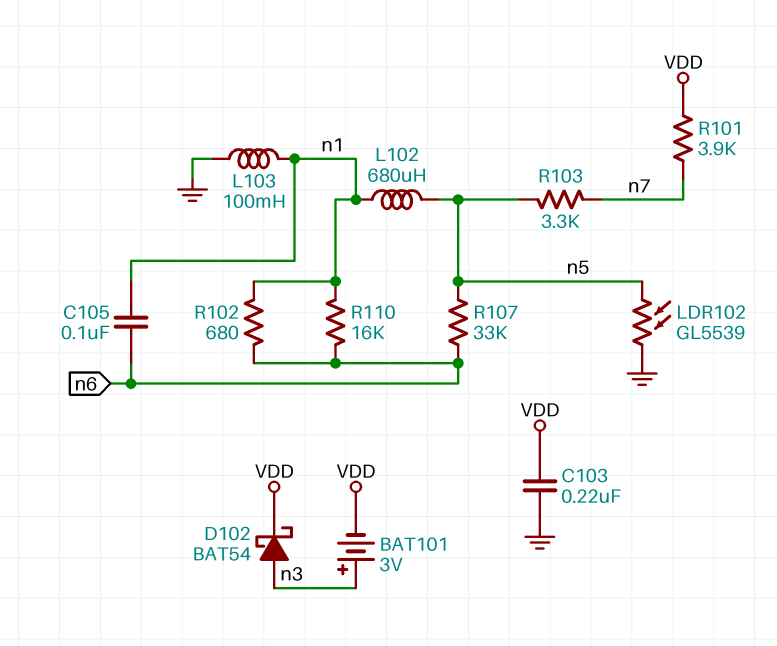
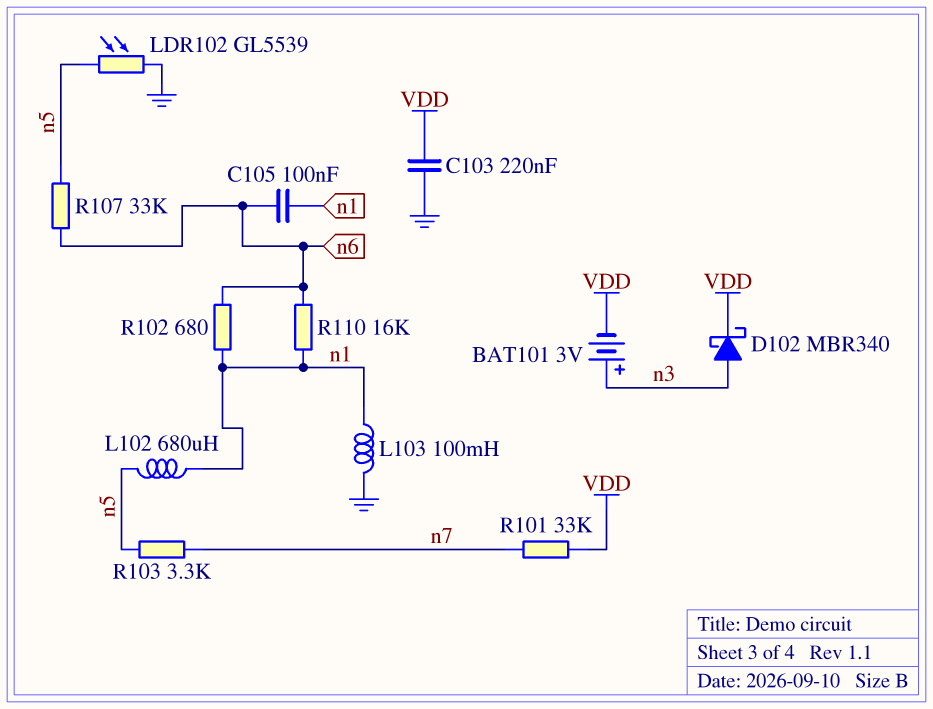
D102: schottky BAT54 (A n3, K VDD) -> schottky MBR340 (A n3, K VDD)
R101: 3.9k (VDD, n7) -> 33k (VDD, n7)

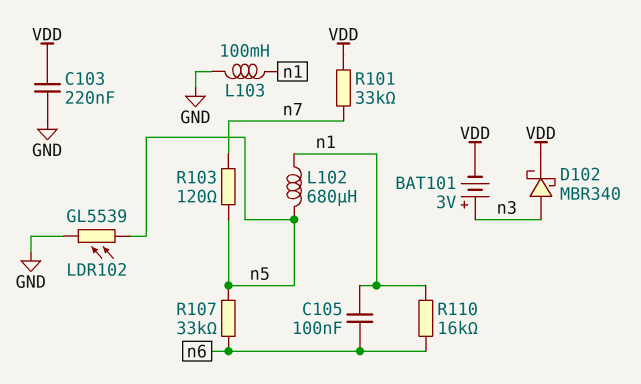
R102: 680 (n1, n6) -> none
R103: 3.3k (n5, n7) -> 120 (n5, n7)

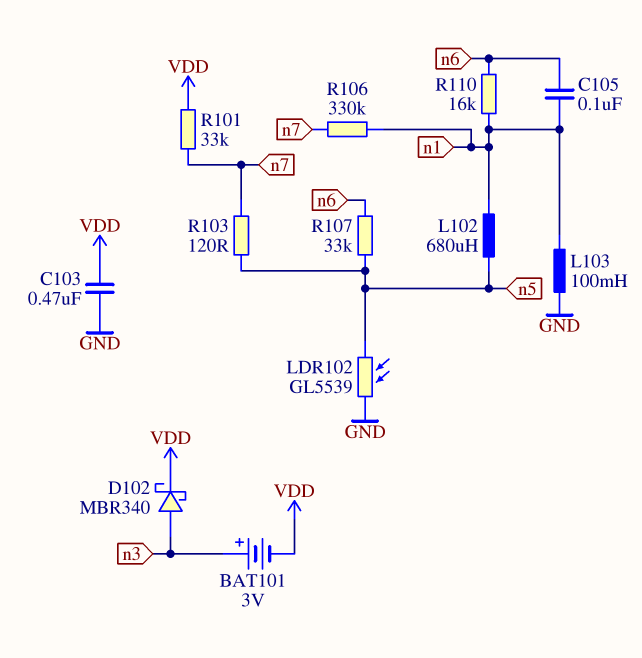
C103: 220nF (GND, VDD) -> 470nF (GND, VDD)
R106: none -> 330k (n1, n7)

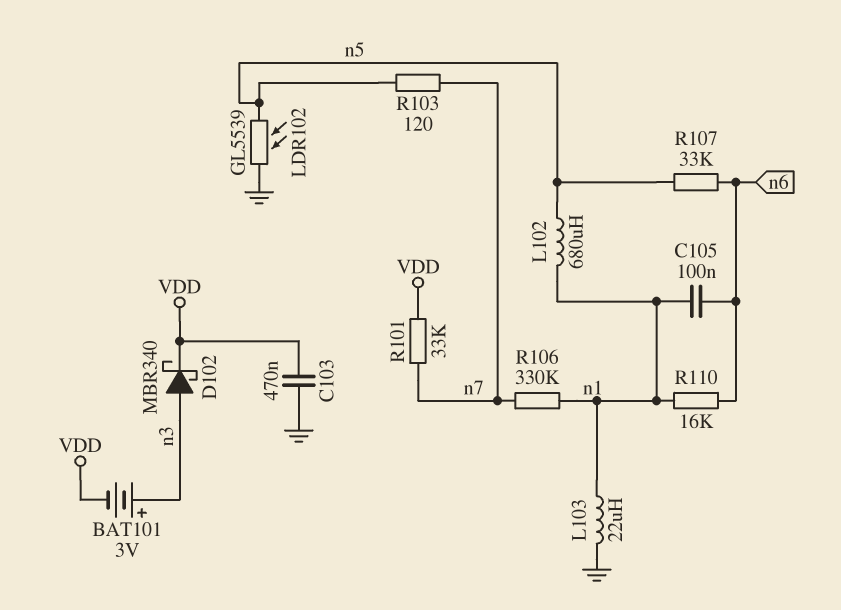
L103: 100mH (GND, n1) -> 22uH (GND, n1)

